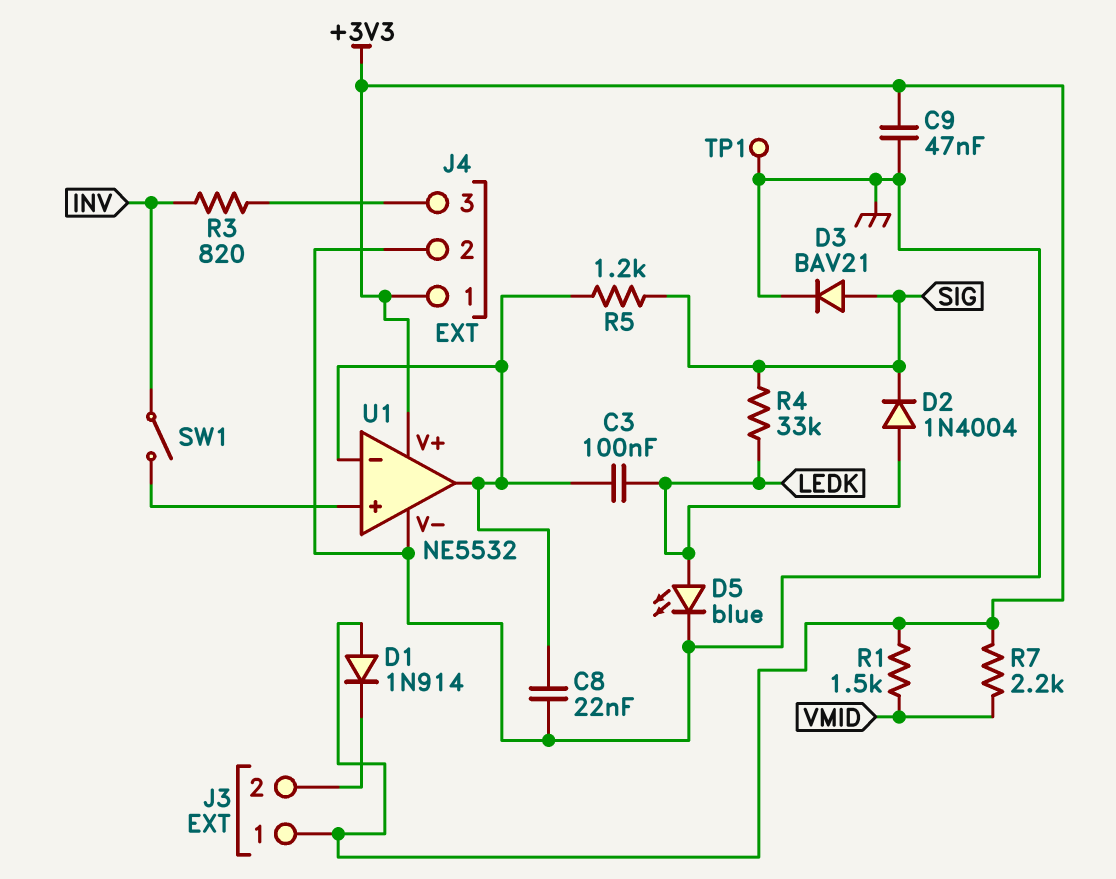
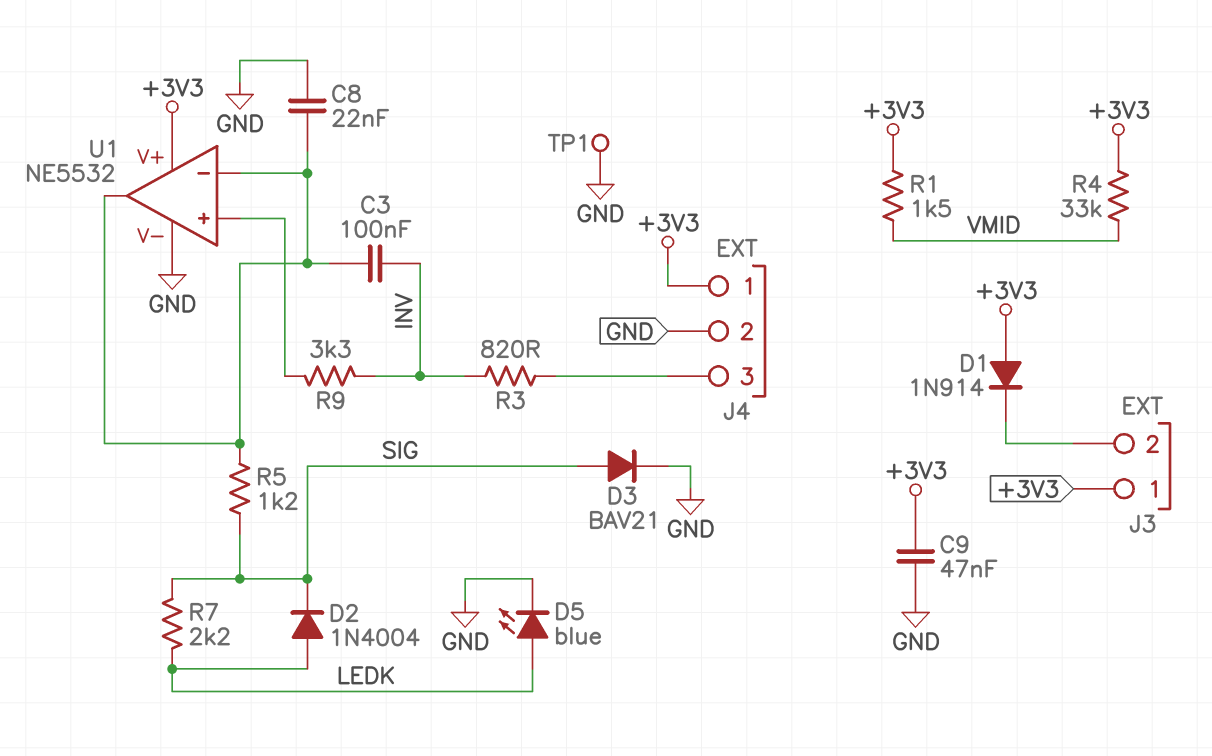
C3: 100nF (LEDK, U1/in-) -> 100nF (INV, U1/in-)
R4: 33k (LEDK, SIG) -> 33k (+3V3, VMID)
R7: 2.2k (+3V3, VMID) -> 2.2k (LEDK, SIG)
R9: none -> 3.3k (INV, U1/in+)
SW1: switch (INV, U1/in+) -> none

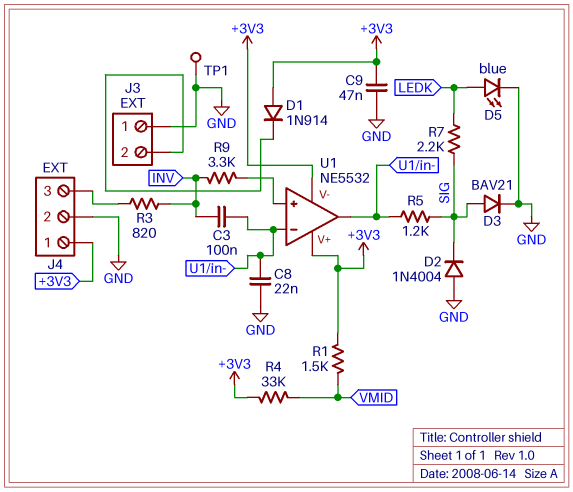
D2: diode 1N4004 (A LEDK, K SIG) -> diode 1N4004 (A GND, K SIG)
J3 pin 1: +3V3 -> GND
U1 pin V-: GND -> +3V3

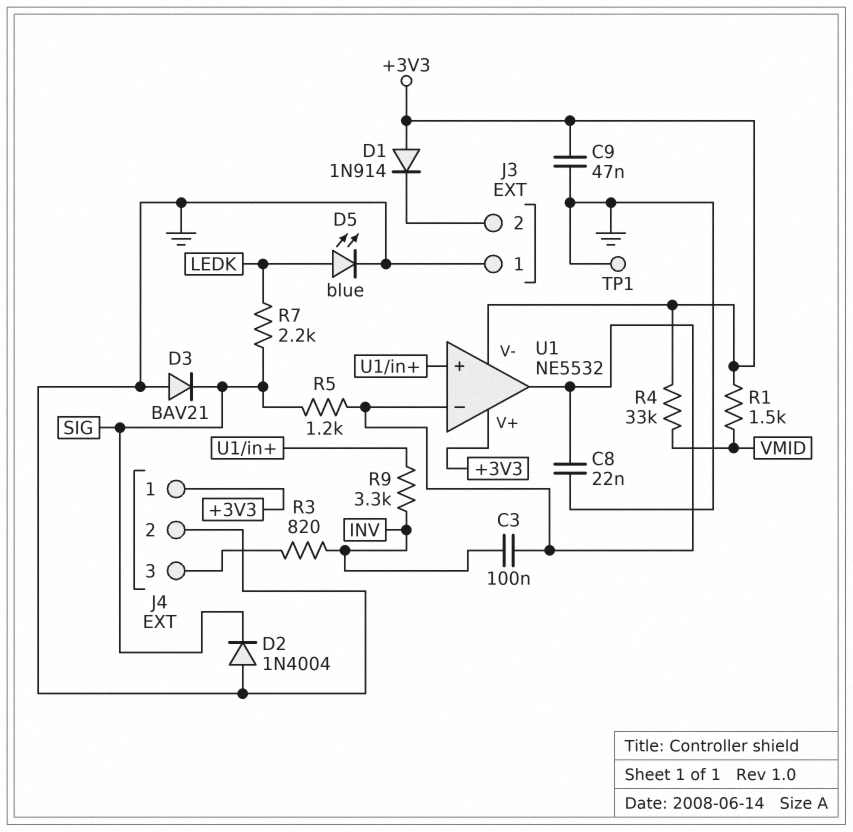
D3: diode BAV21 (A SIG, K GND) -> diode BAV21 (A GND, K SIG)

